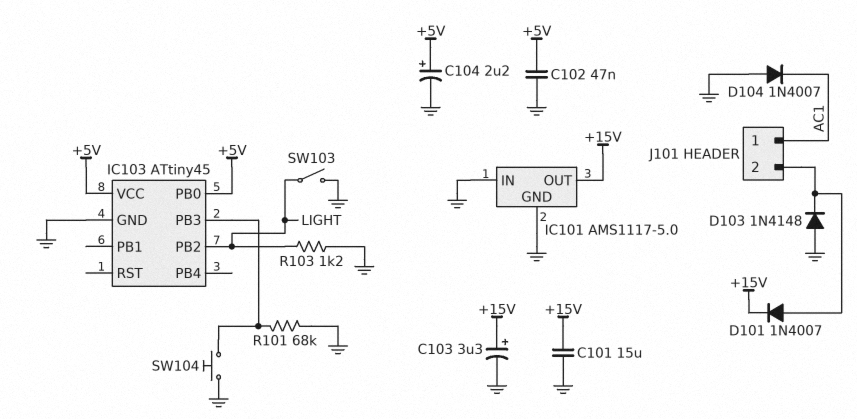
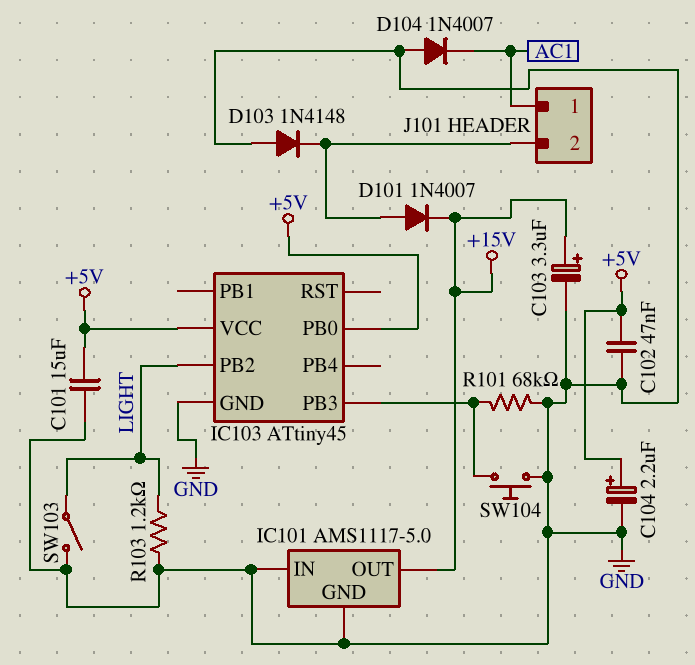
C101: 15uF (+15V, GND) -> 15uF (+5V, GND)

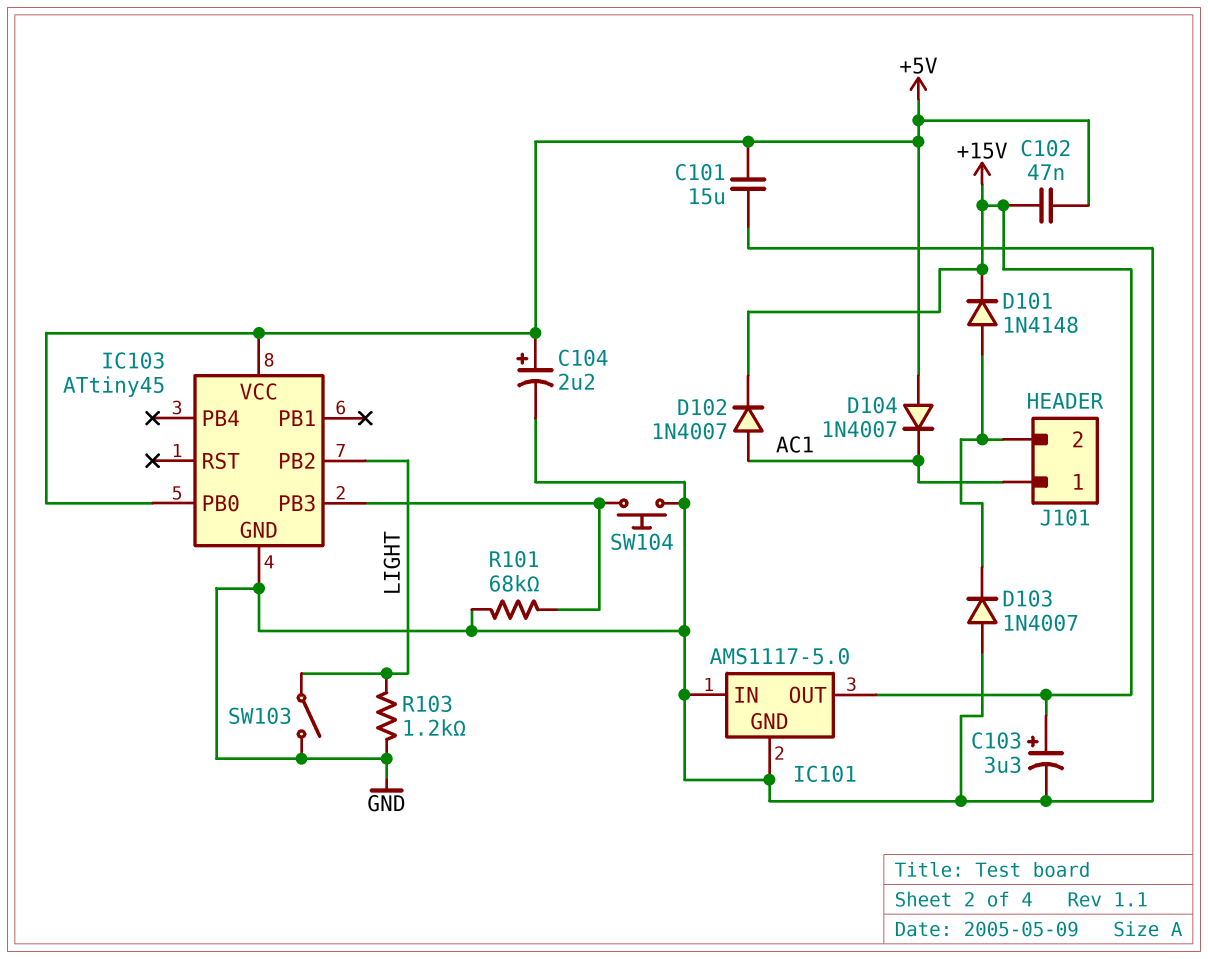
C102: 47nF (+5V, GND) -> 47nF (+5V, +15V)
D101: diode 1N4007 (A J101/2, K +15V) -> diode 1N4148 (A J101/2, K +15V)
D102: none -> diode 1N4007 (A AC1, K +15V)
D103: diode 1N4148 (A GND, K J101/2) -> diode 1N4007 (A GND, K J101/2)
D104: diode 1N4007 (A GND, K AC1) -> diode 1N4007 (A +5V, K AC1)

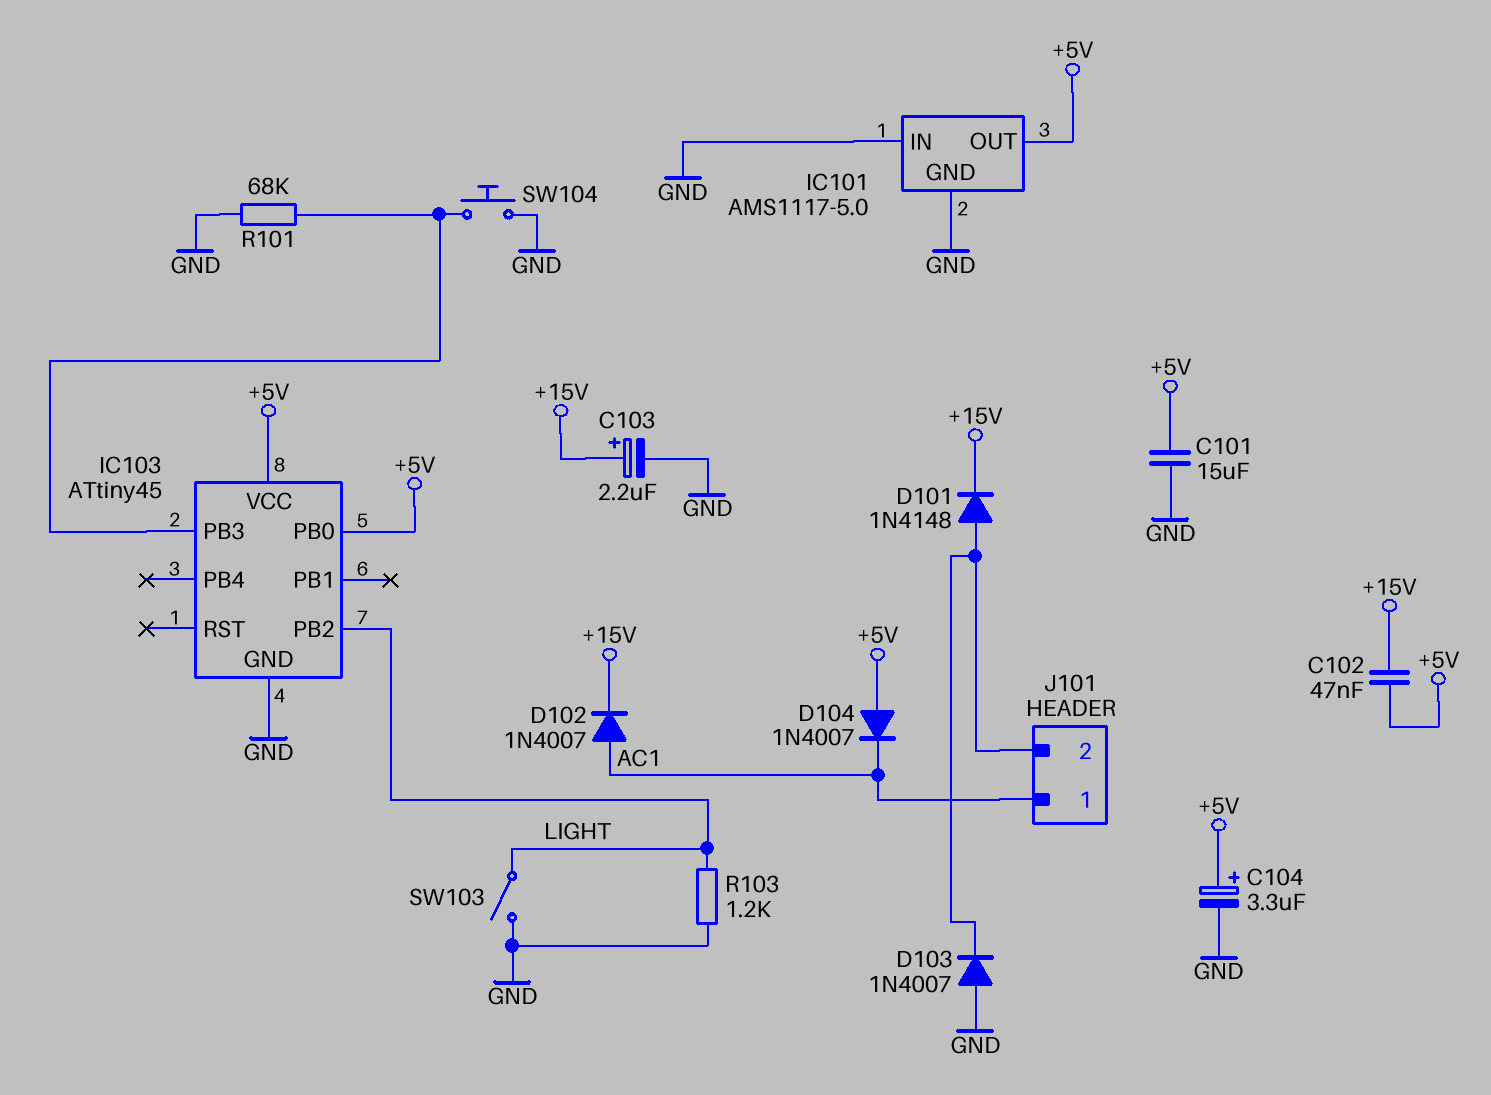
C103: 3.3uF (plus +15V, minus GND) -> 2.2uF (plus +15V, minus GND)
C104: 2.2uF (plus +5V, minus GND) -> 3.3uF (plus +5V, minus GND)
IC101 pin OUT: +15V -> +5V

